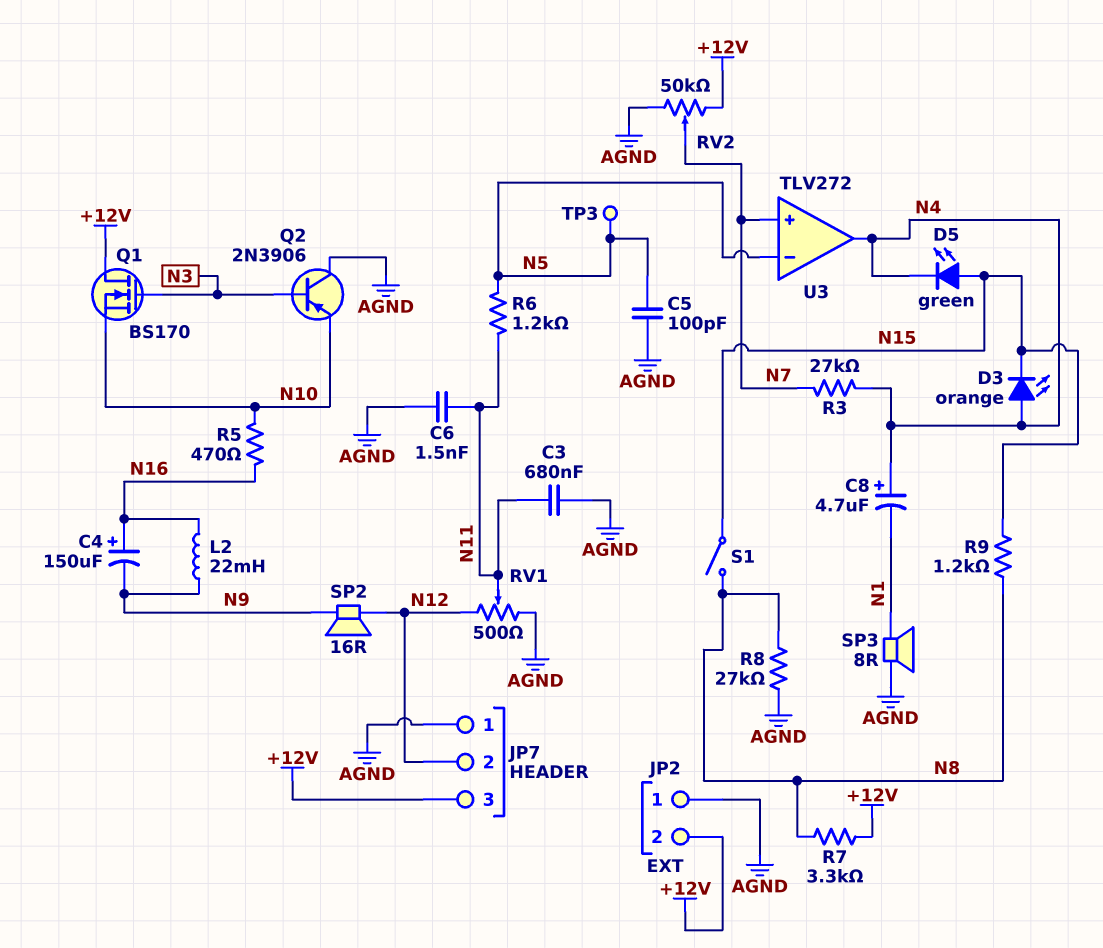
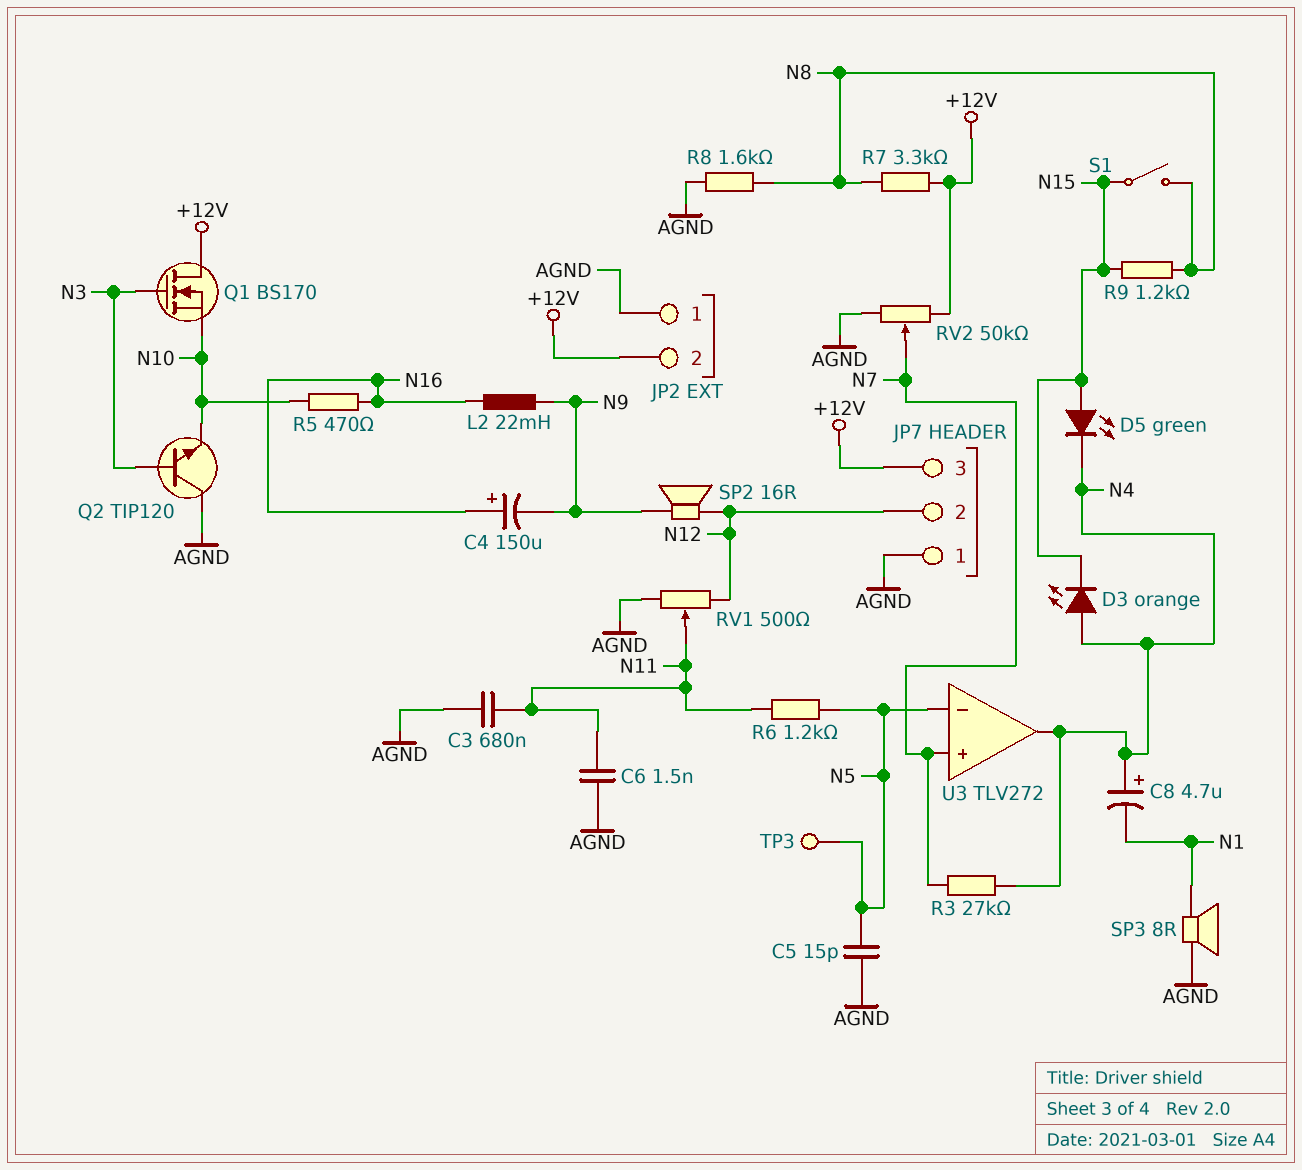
C5: 100pF (AGND, N5) -> 15pF (AGND, N5)
Q2: PNP 2N3906 (B N3, C AGND, E N10) -> NPN TIP120 (B N3, C AGND, E N10)
R8: 27k (AGND, N8) -> 1.6k (AGND, N8)

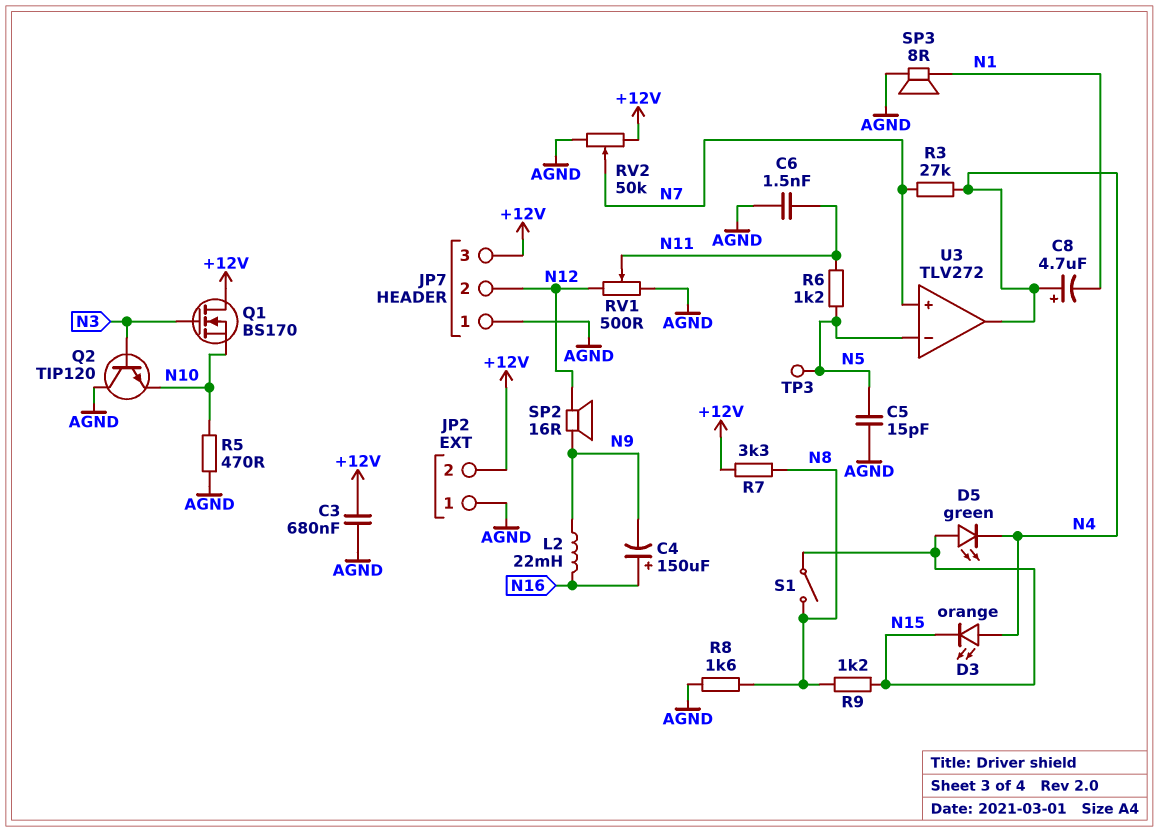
C3: 680nF (AGND, N11) -> 680nF (+12V, AGND)
R5: 470 (N10, N16) -> 470 (AGND, N10)

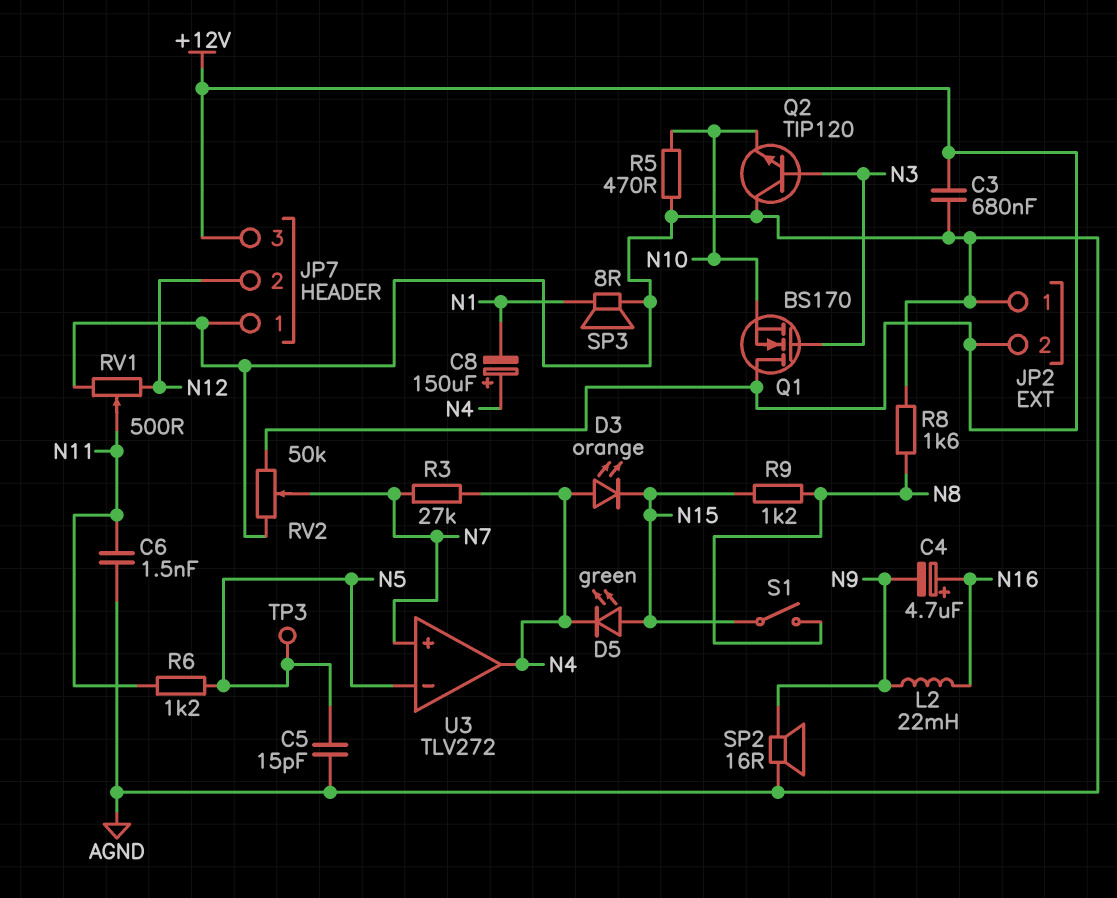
C4: 150uF (plus N16, minus N9) -> 4.7uF (plus N16, minus N9)
C8: 4.7uF (plus N4, minus N1) -> 150uF (plus N4, minus N1)
R7: 3.3k (+12V, N8) -> none
SP2: speaker 16R (N9, N12) -> speaker 16R (AGND, N9)

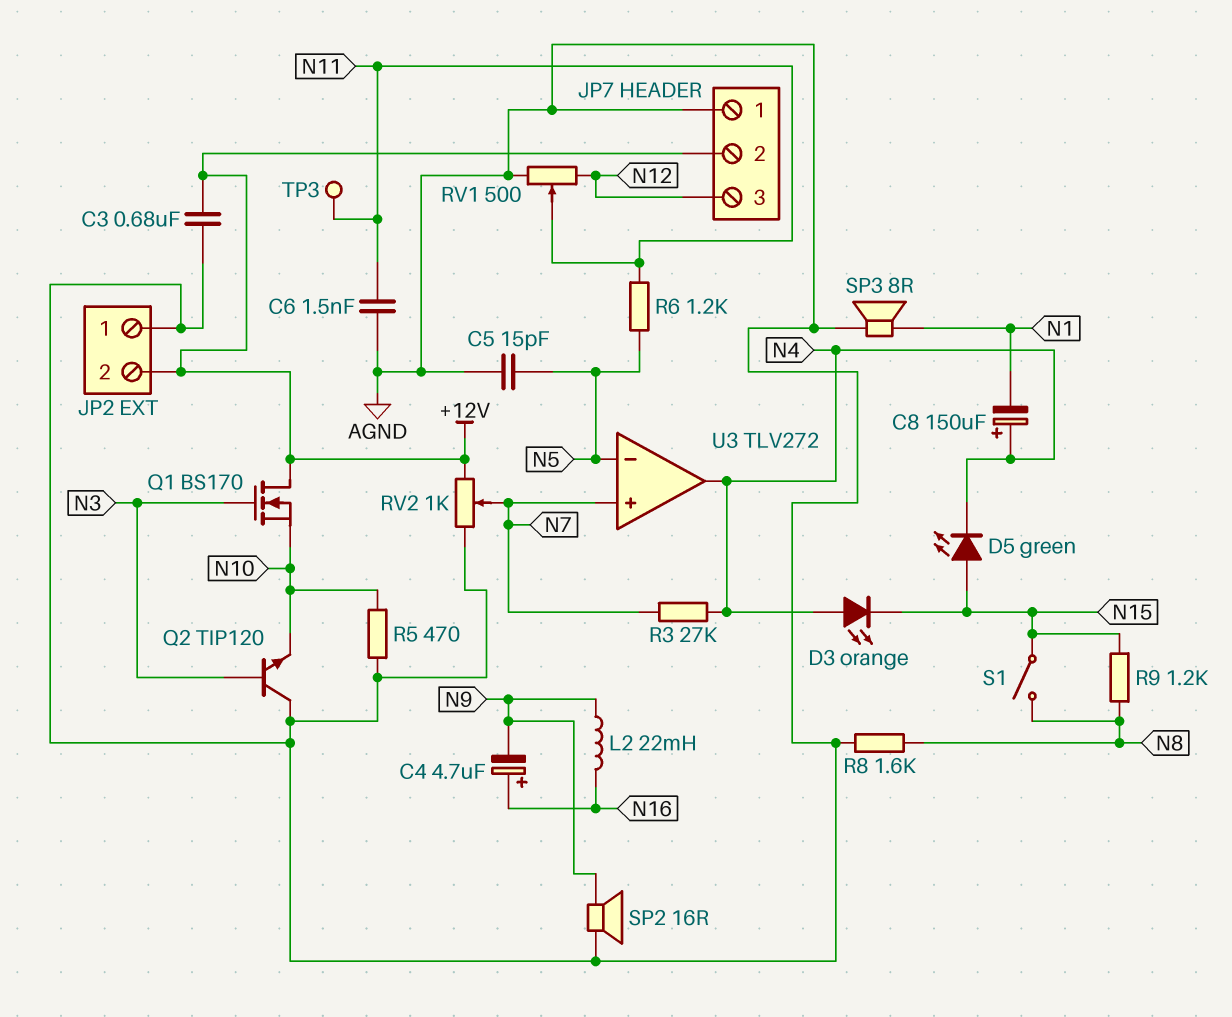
JP7 pin 2: N12 -> +12V
JP7 pin 3: +12V -> N12
RV2: 50k (+12V, AGND, wiper N7) -> 1k (+12V, AGND, wiper N7)
TP3: test point (N5) -> test point (N11)

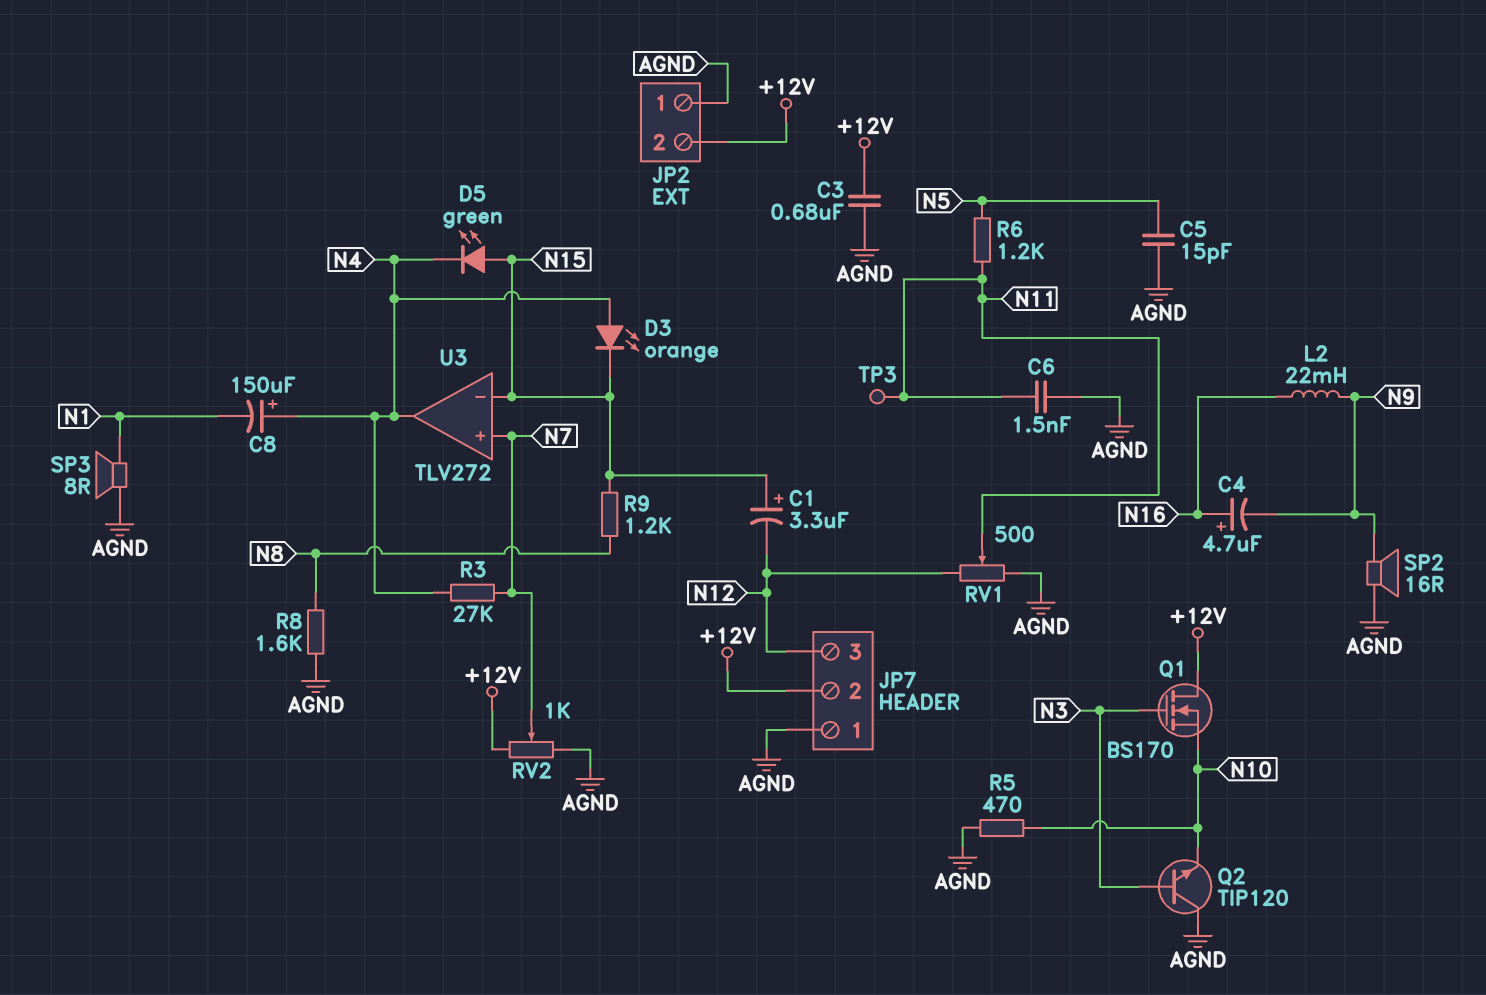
C1: none -> 3.3uF (plus N15, minus N12)
S1: switch (N8, N15) -> none
U3 pin in-: N5 -> N15

